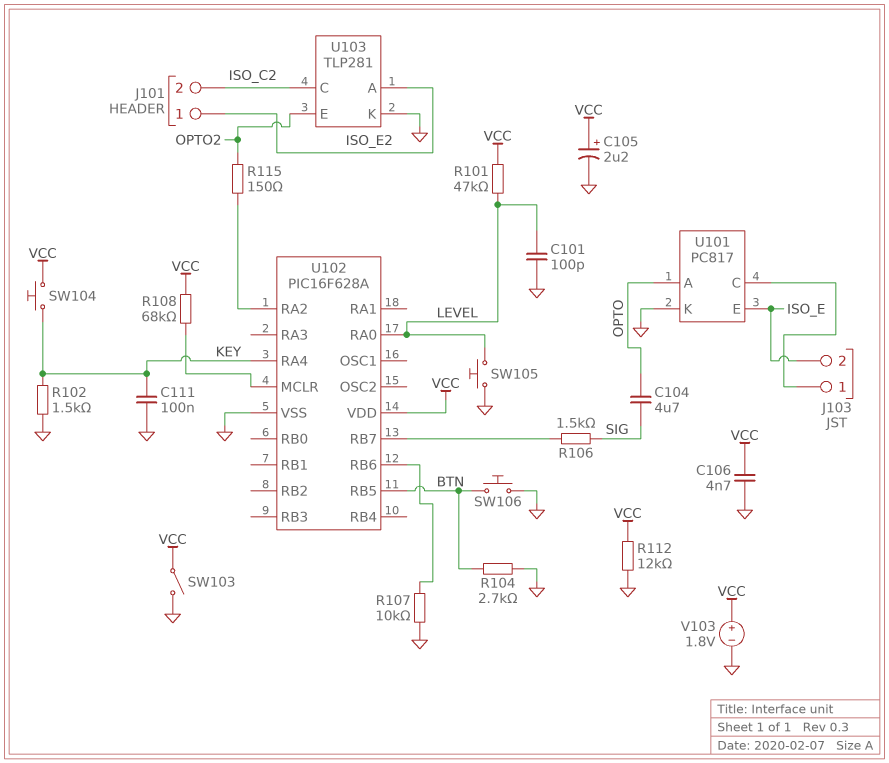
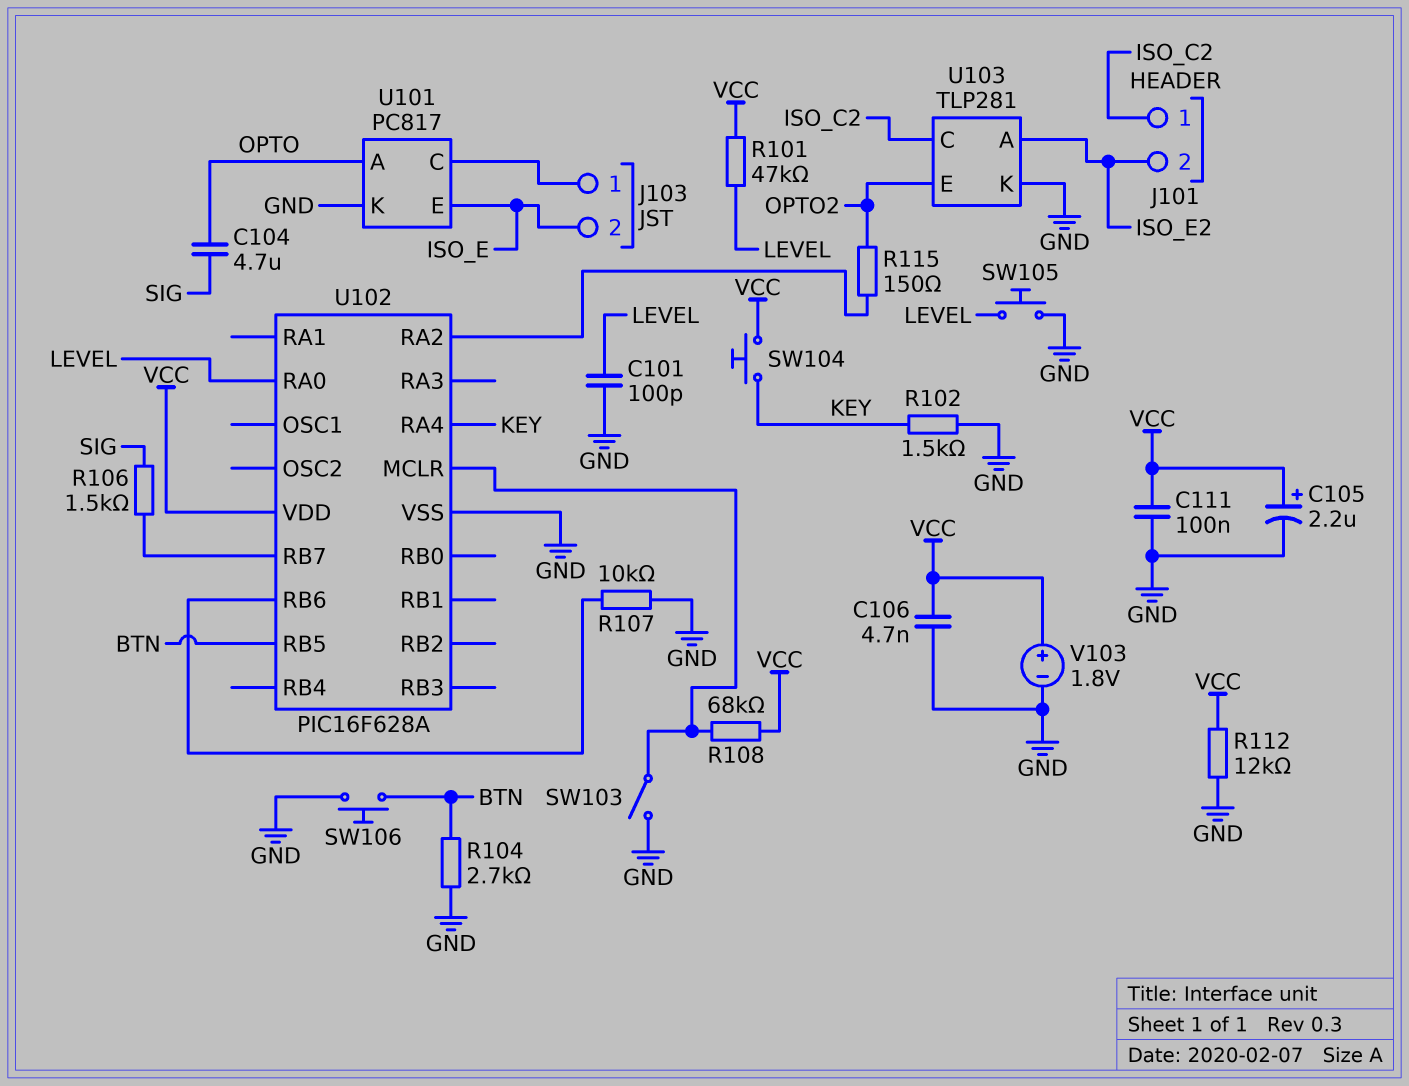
C111: 100nF (GND, KEY) -> 100nF (GND, VCC)
J101 pin 1: ISO_E2 -> ISO_C2
J101 pin 2: ISO_C2 -> ISO_E2
SW103: switch (GND, VCC) -> switch (GND, U102/MCLR)

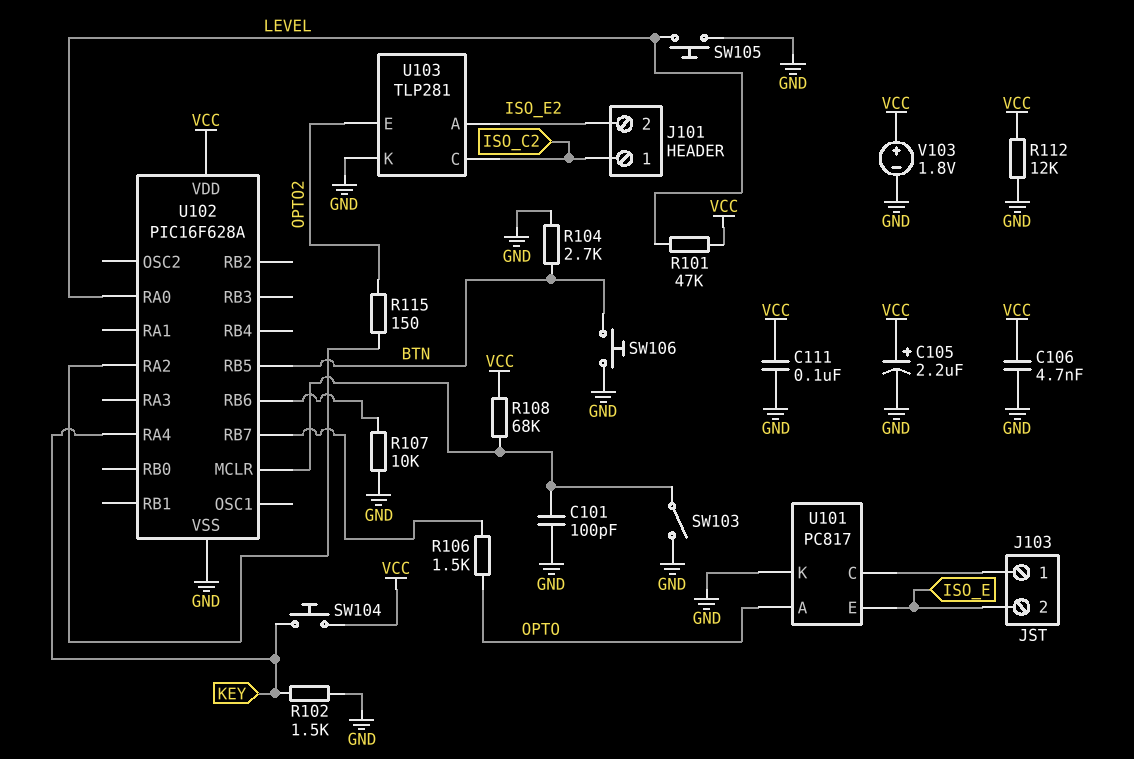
C101: 100pF (GND, LEVEL) -> 100pF (GND, U102/MCLR)
C104: 4.7uF (OPTO, SIG) -> none
R106: 1.5k (SIG, U102/RB7) -> 1.5k (OPTO, U102/RB7)

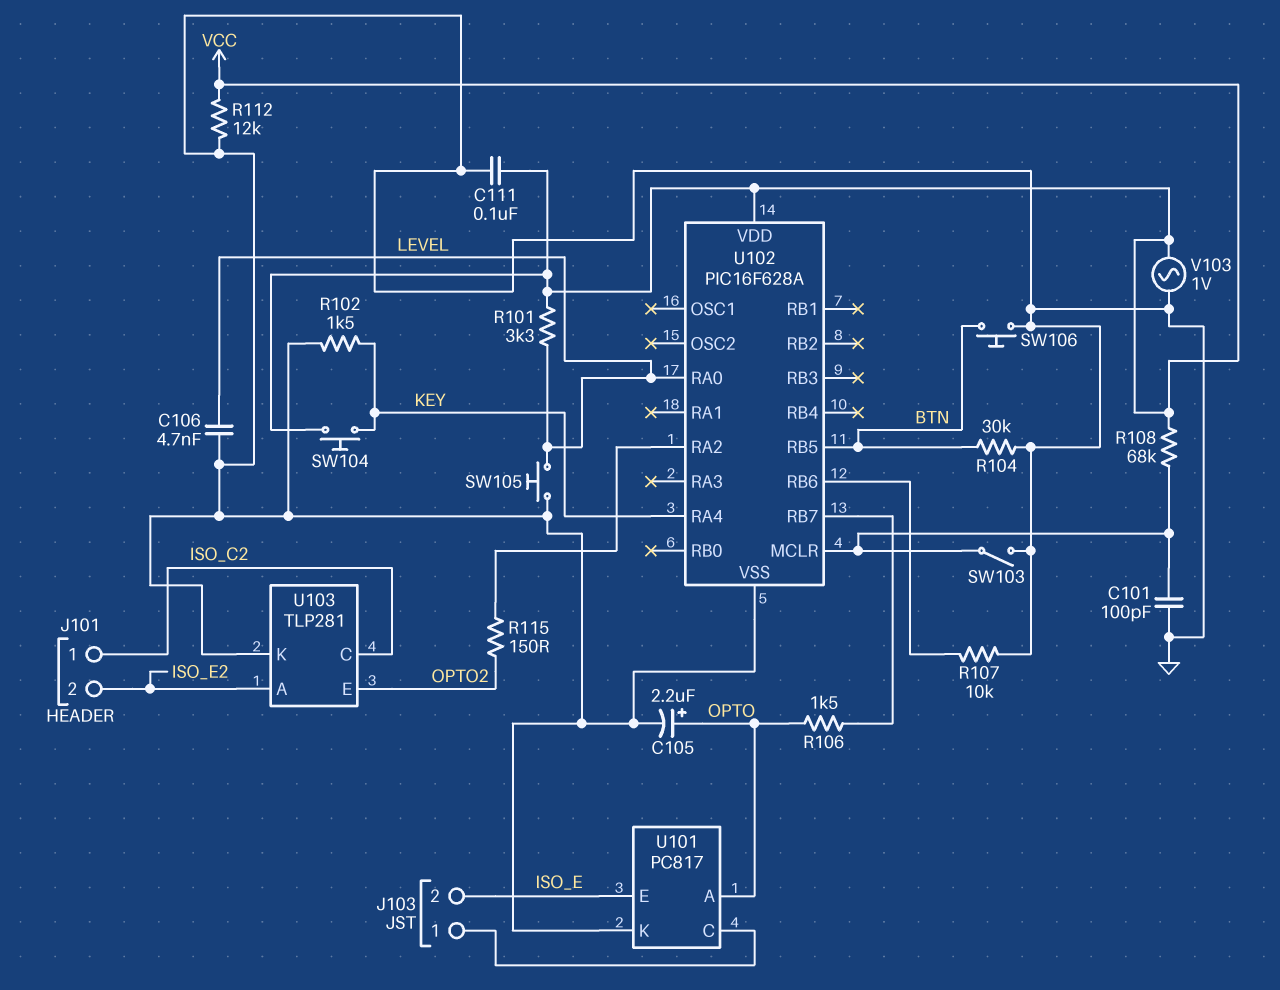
C105: 2.2uF (plus VCC, minus GND) -> 2.2uF (plus OPTO, minus GND)
C106: 4.7nF (GND, VCC) -> 4.7nF (GND, LEVEL)
R101: 47k (LEVEL, VCC) -> 3.3k (LEVEL, VCC)
R104: 2.7k (BTN, GND) -> 30k (BTN, GND)
V103: 1.8V (plus VCC, minus GND) -> AC 1V (GND, VCC)

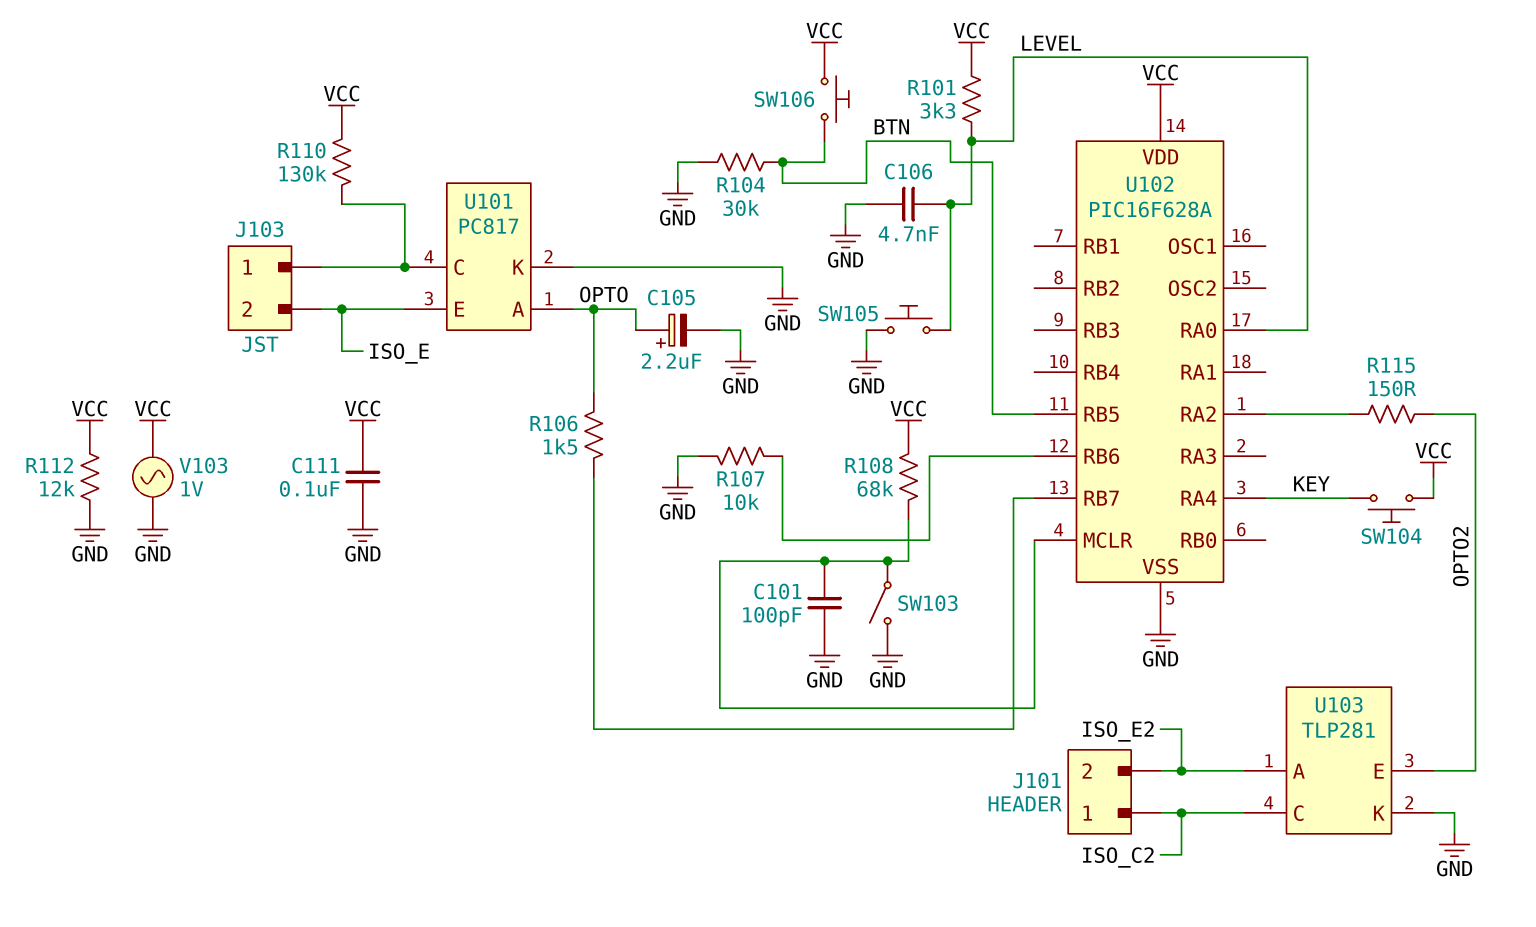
R102: 1.5k (GND, KEY) -> none
R110: none -> 130k (J103/1, VCC)
SW106: button (BTN, GND) -> button (BTN, VCC)

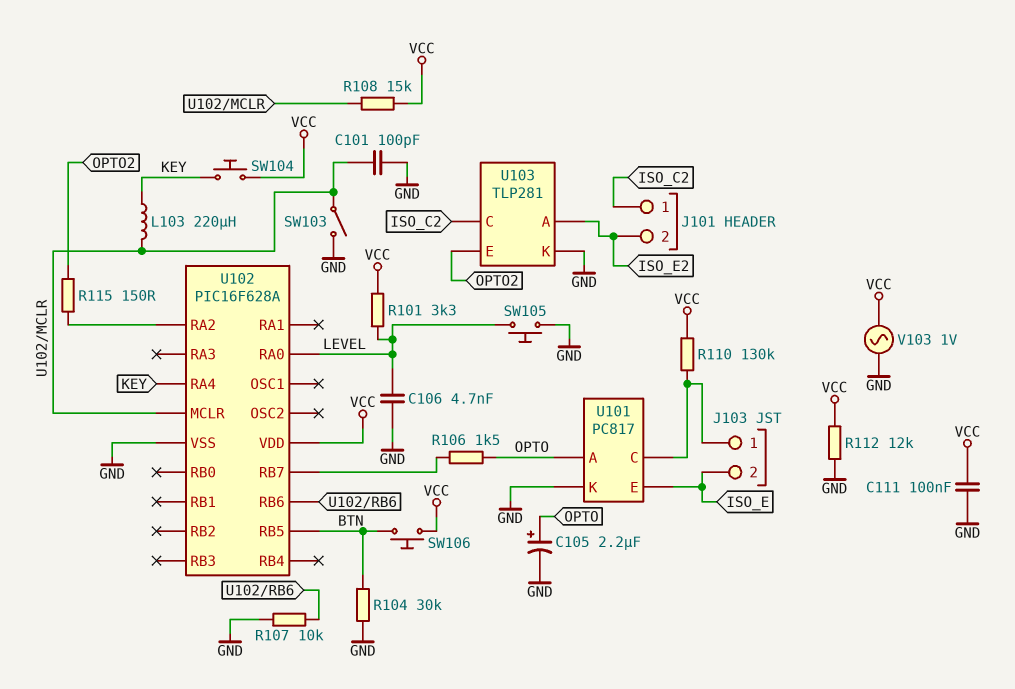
L103: none -> 220uH (KEY, U102/MCLR)
R108: 68k (U102/MCLR, VCC) -> 15k (U102/MCLR, VCC)

